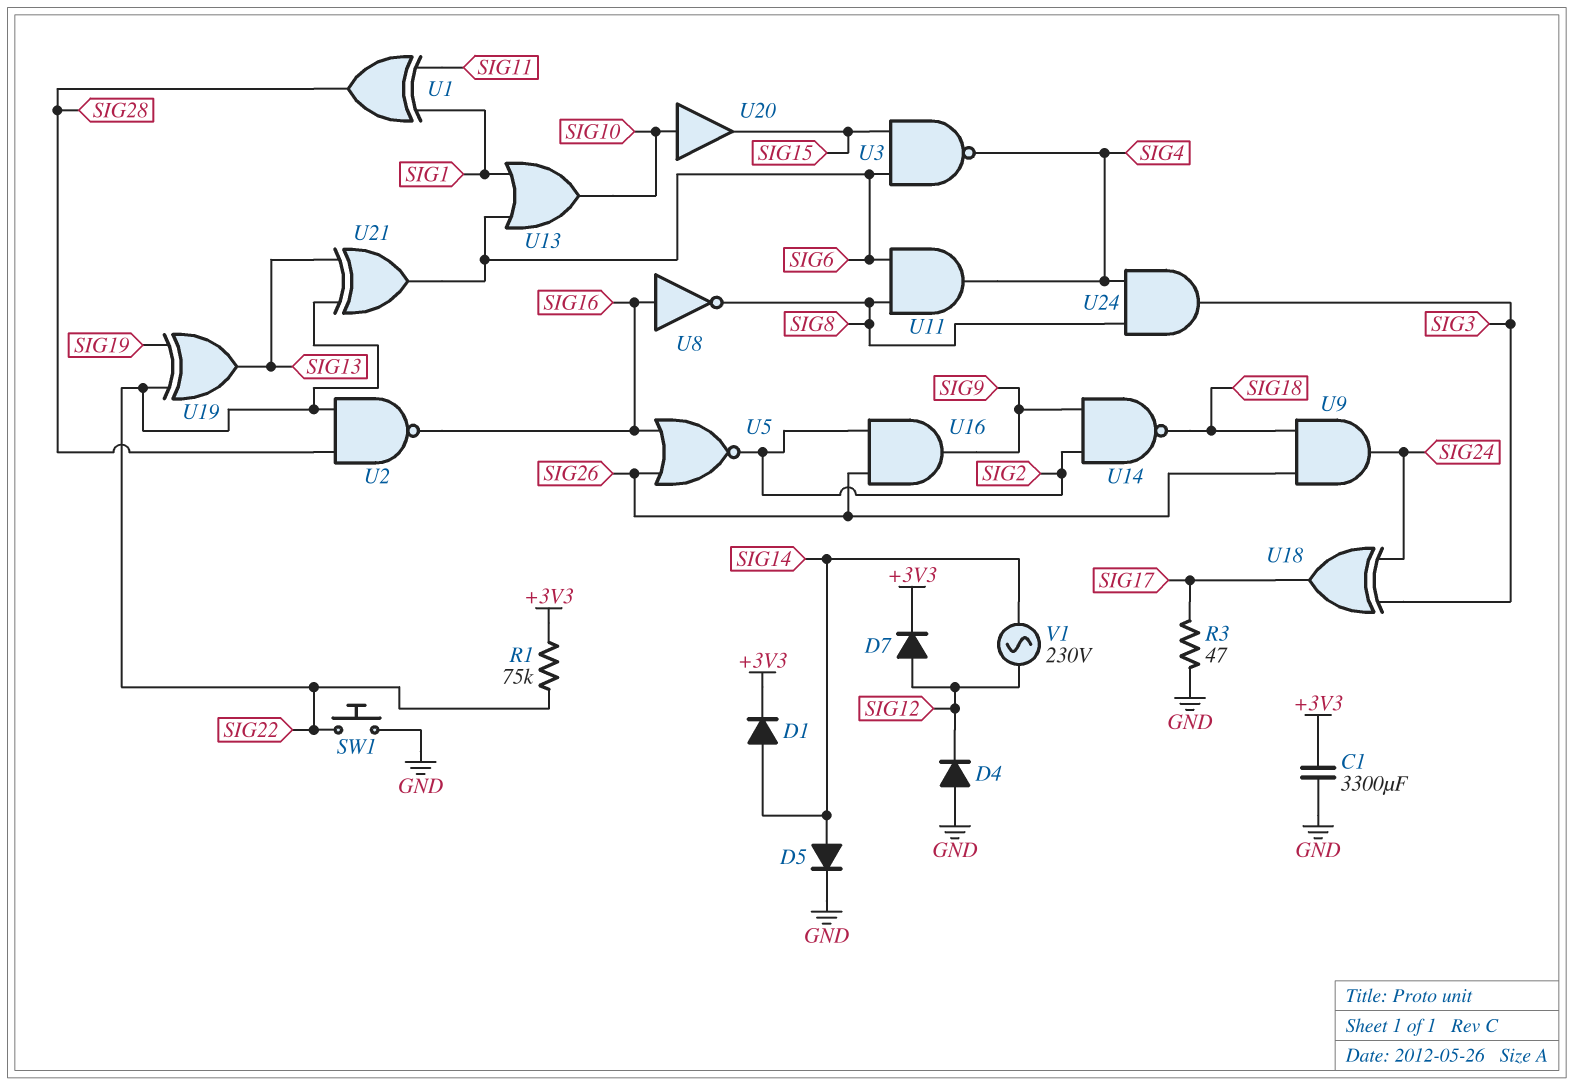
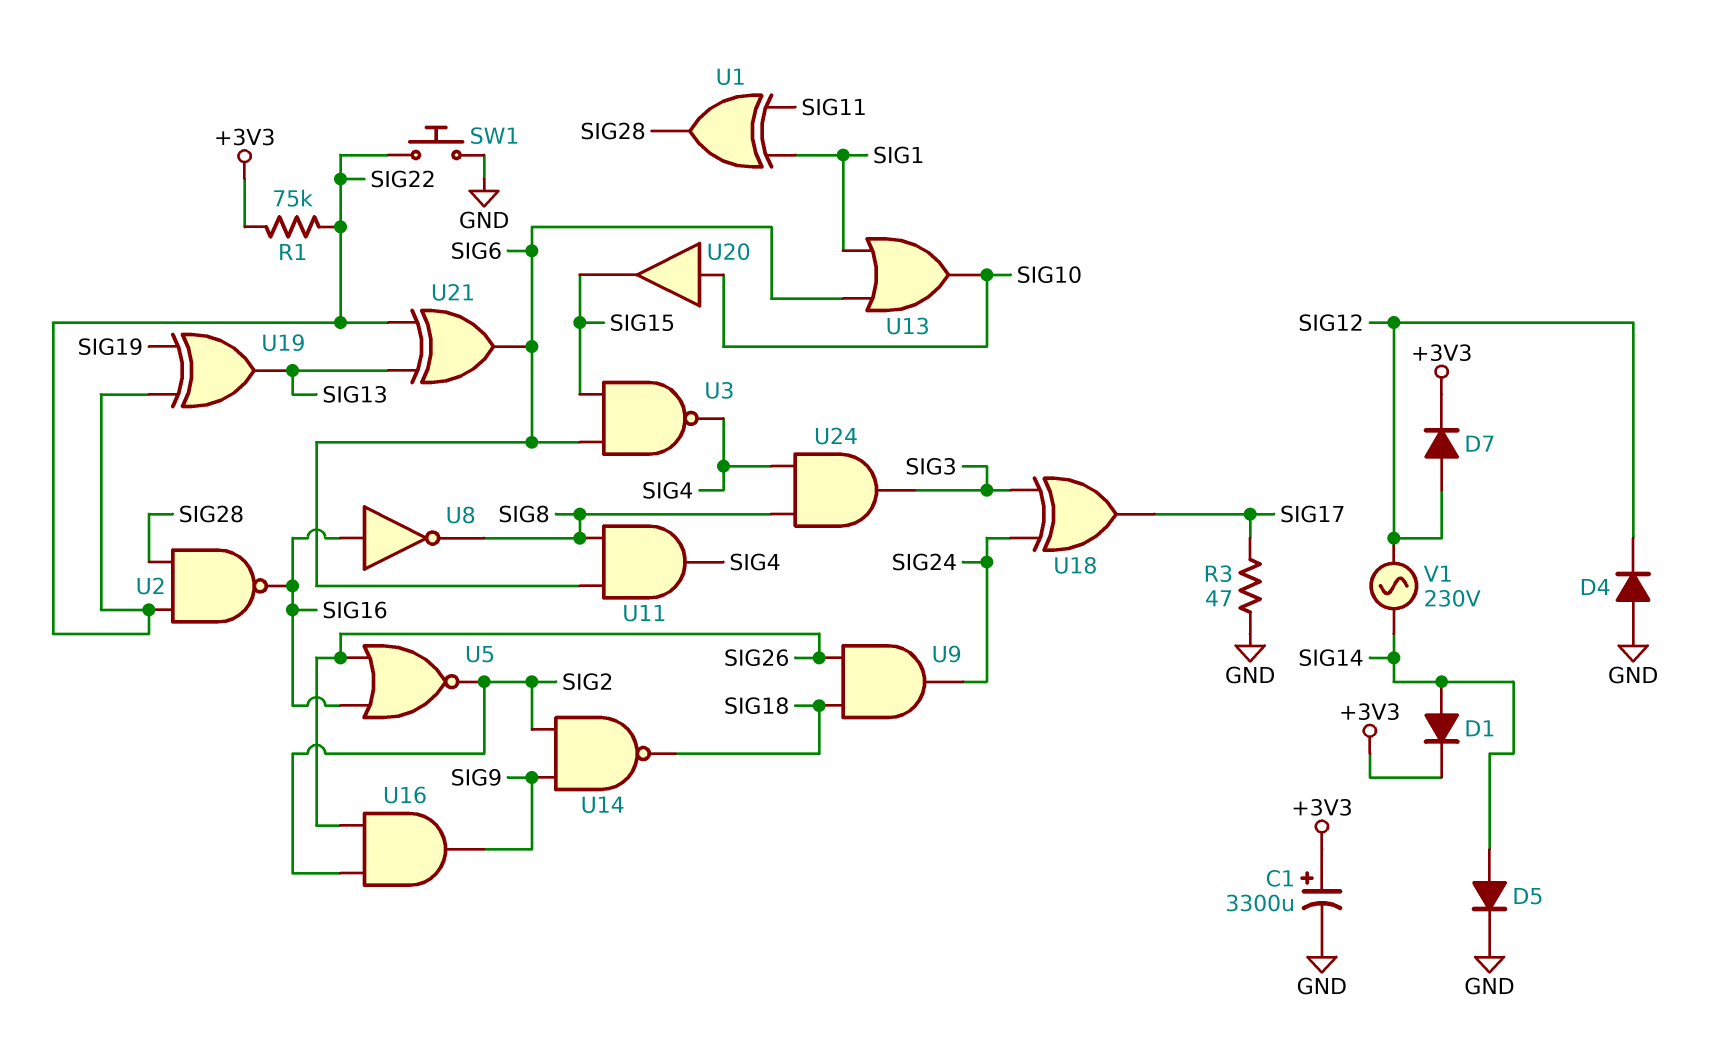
C1: 3300uF (+3V3, GND) -> 3300uF (plus +3V3, minus GND)

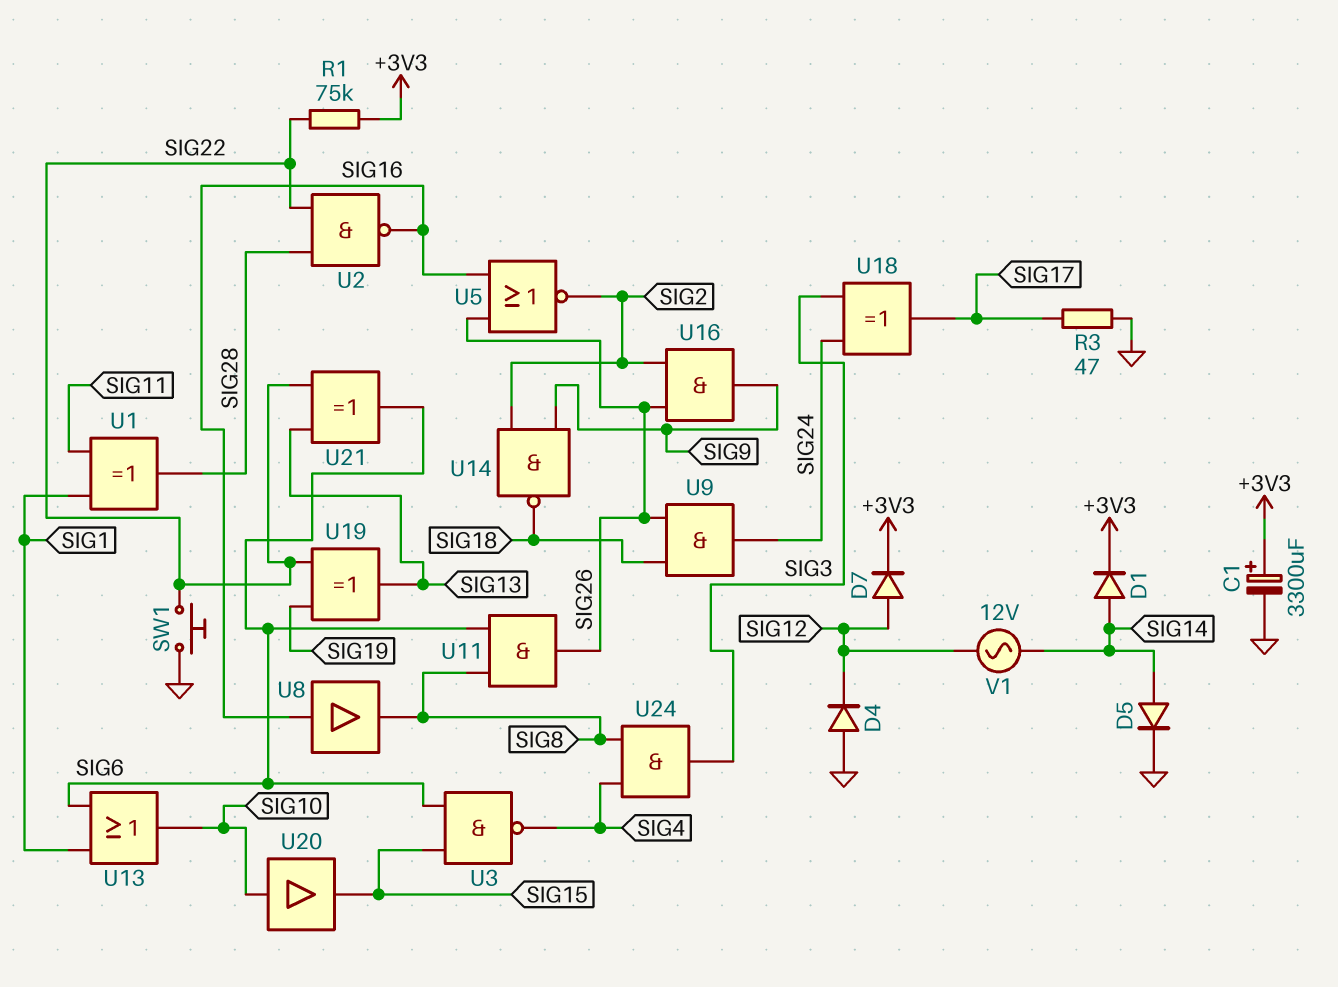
U8: NOT (in SIG16, out SIG8) -> buffer (in SIG16, out SIG8)
U11: AND (in SIG6, in SIG8, out SIG4) -> AND (in SIG6, in SIG8, out SIG26)
V1: AC 230V (SIG12, SIG14) -> AC 12V (SIG12, SIG14)

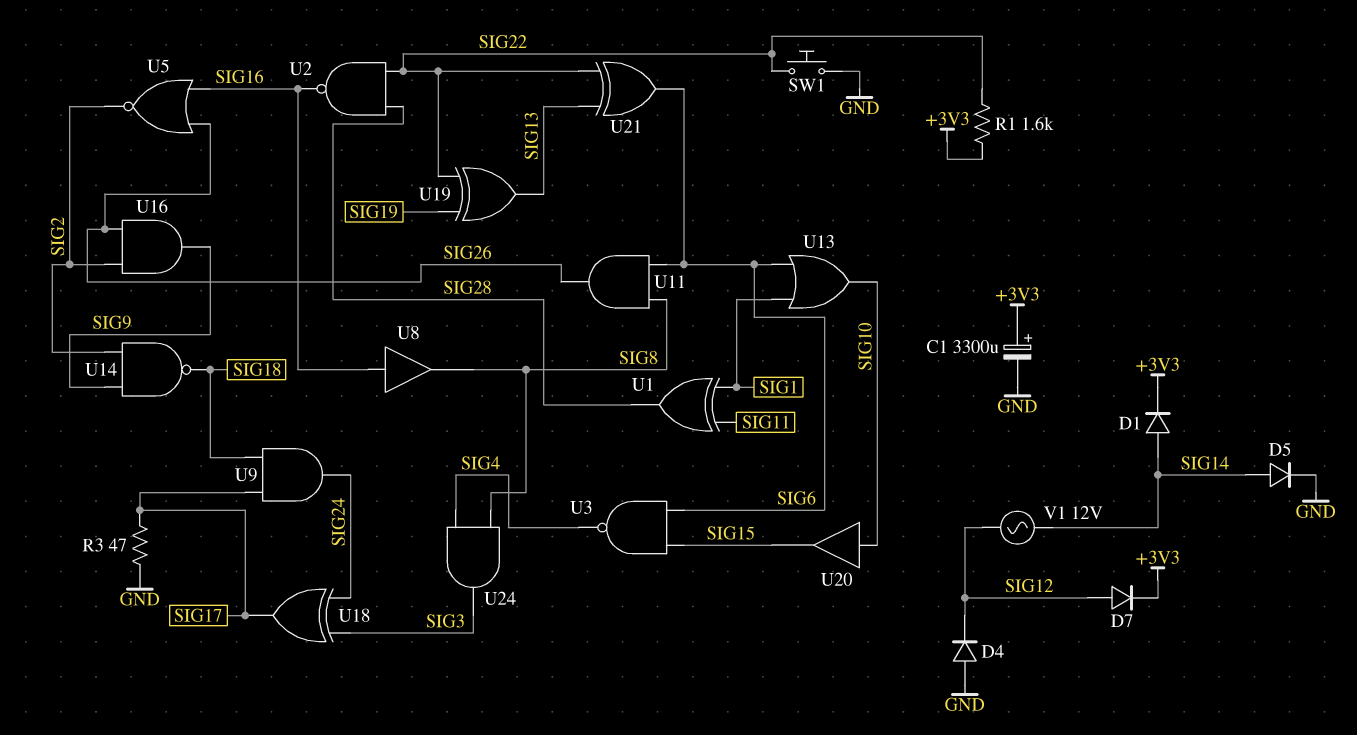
R1: 75k (+3V3, SIG22) -> 1.6k (+3V3, SIG22)
U9: AND (in SIG18, in SIG26, out SIG24) -> AND (in SIG17, in SIG18, out SIG24)

